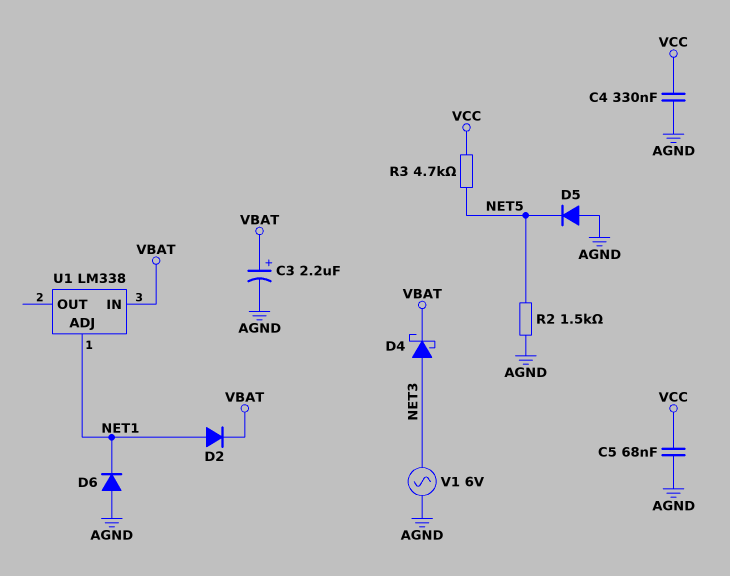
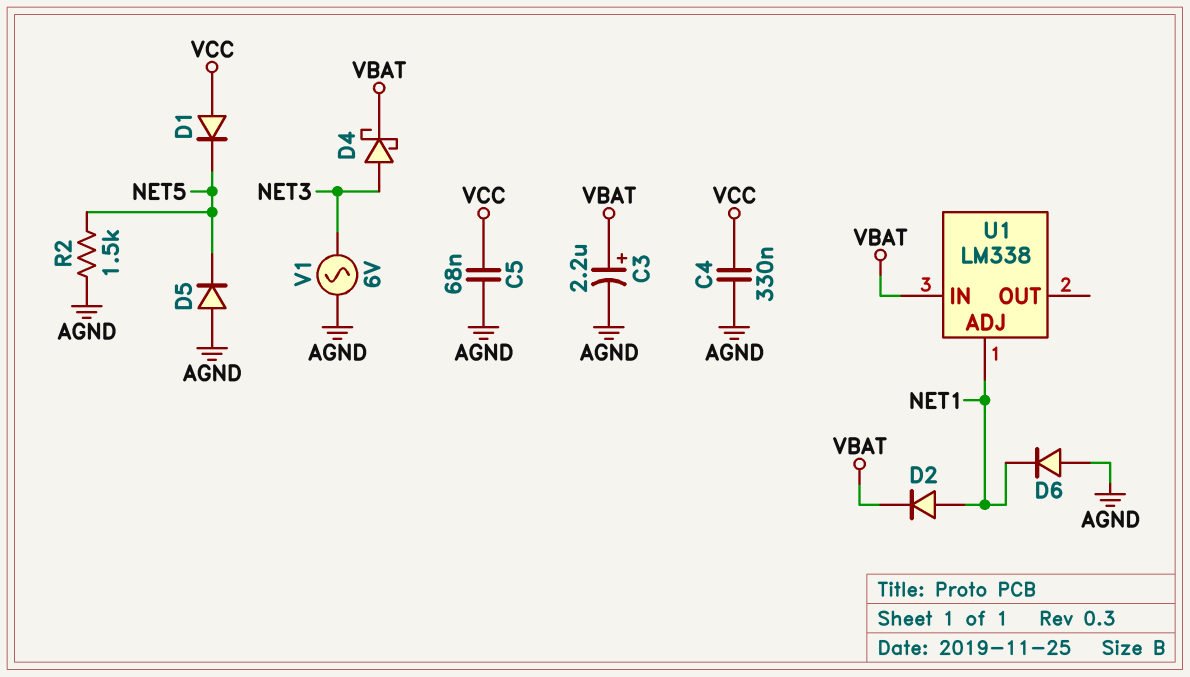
D1: none -> diode (A VCC, K NET5)
R3: 4.7k (NET5, VCC) -> none

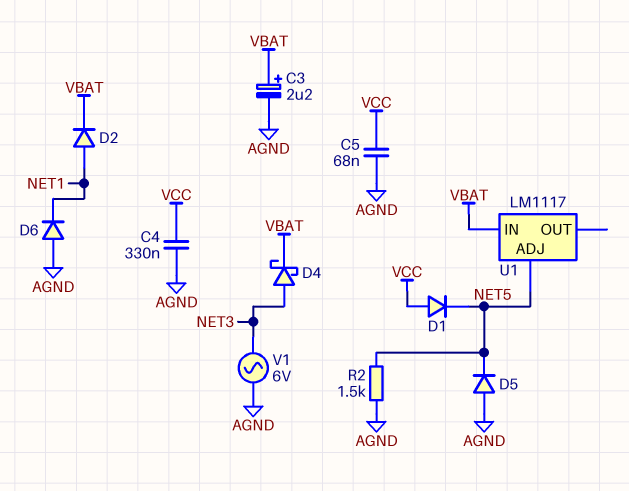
U1: LM338 -> LM1117
U1 pin ADJ: NET1 -> NET5

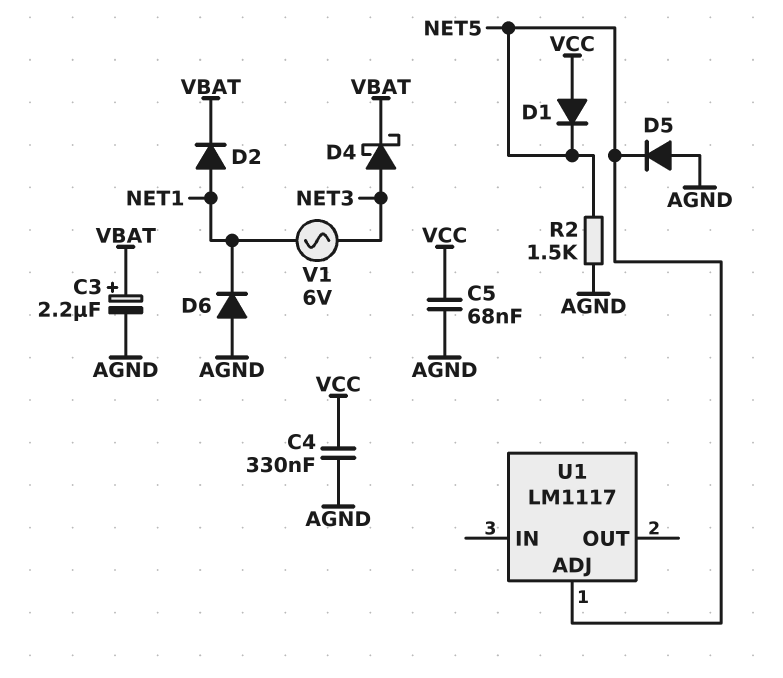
U1 pin IN: VBAT -> none
V1: AC 6V (AGND, NET3) -> AC 6V (NET1, NET3)

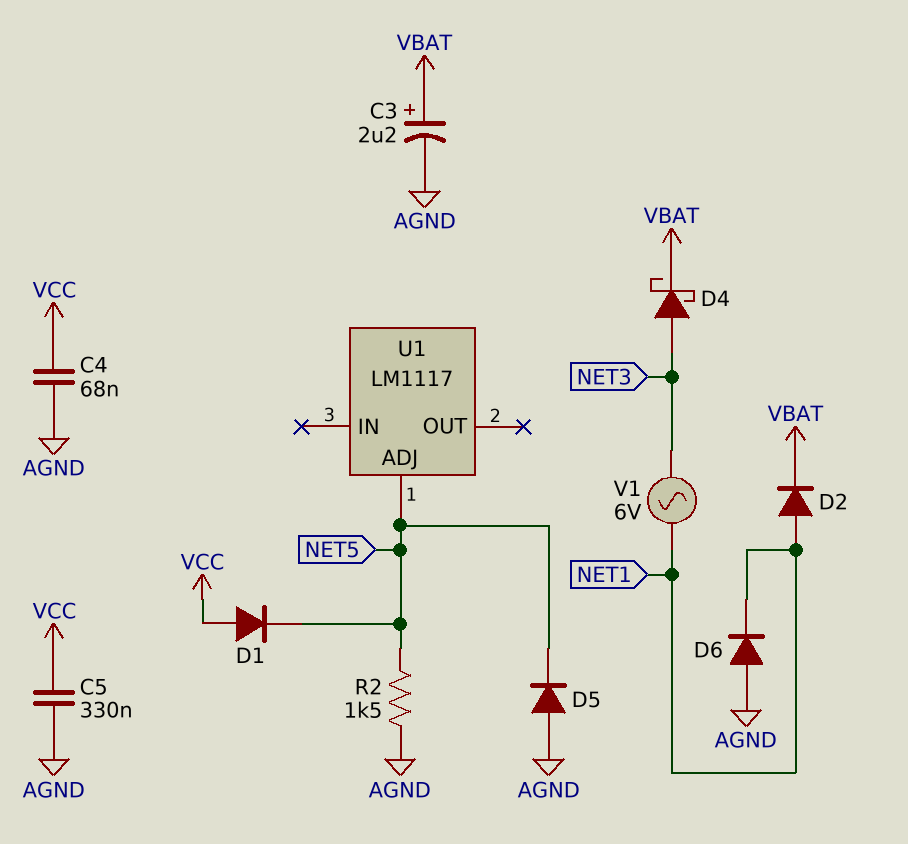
C4: 330nF (AGND, VCC) -> 68nF (AGND, VCC)
C5: 68nF (AGND, VCC) -> 330nF (AGND, VCC)

